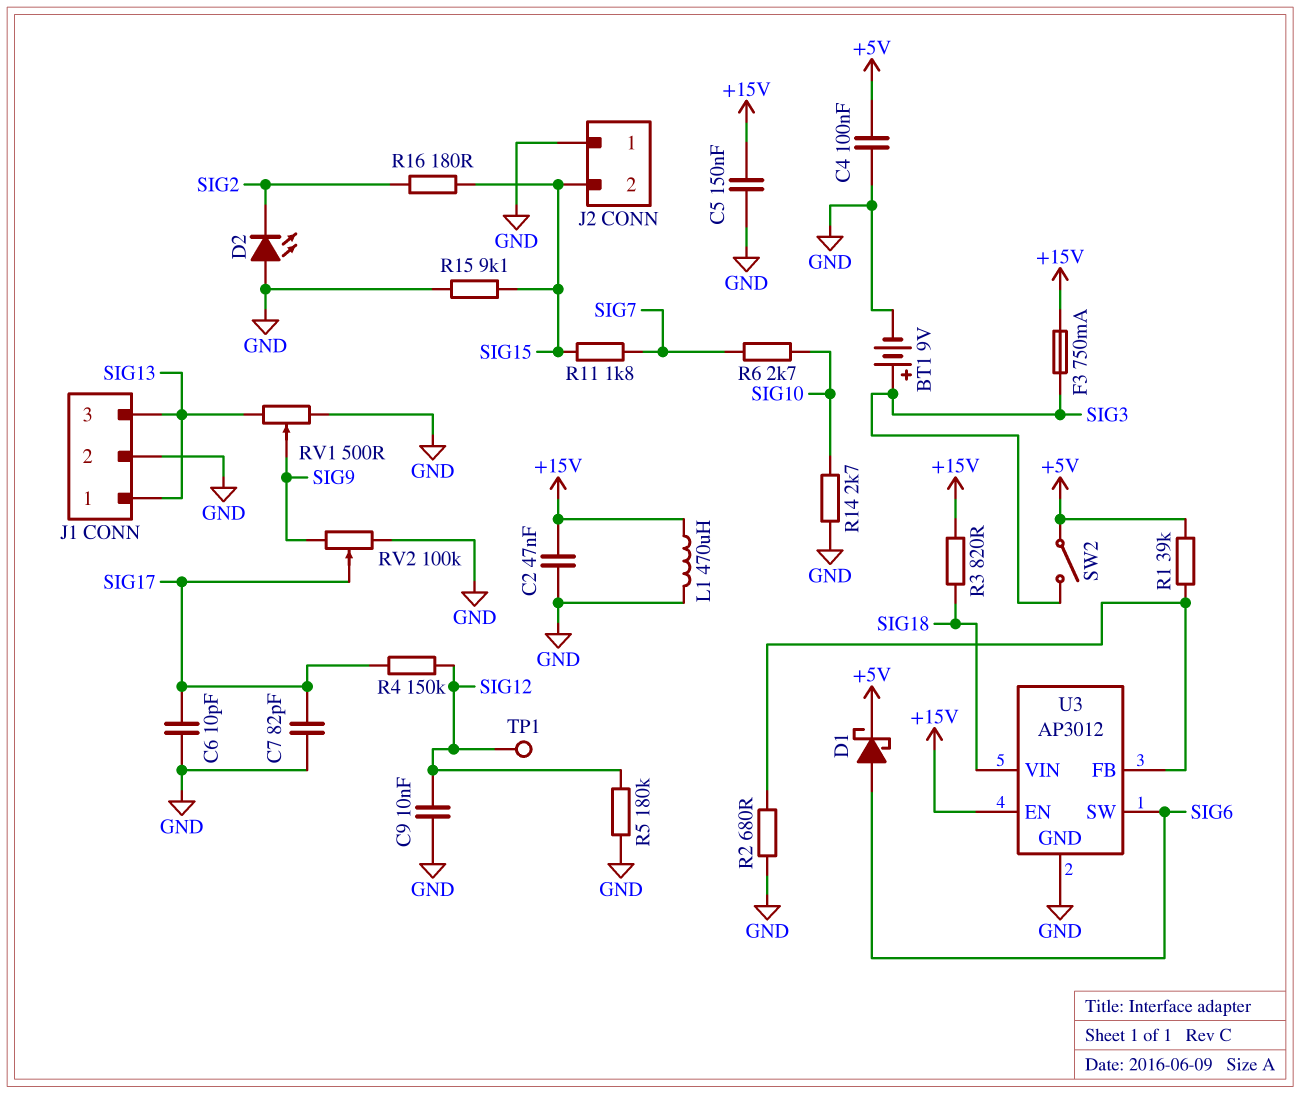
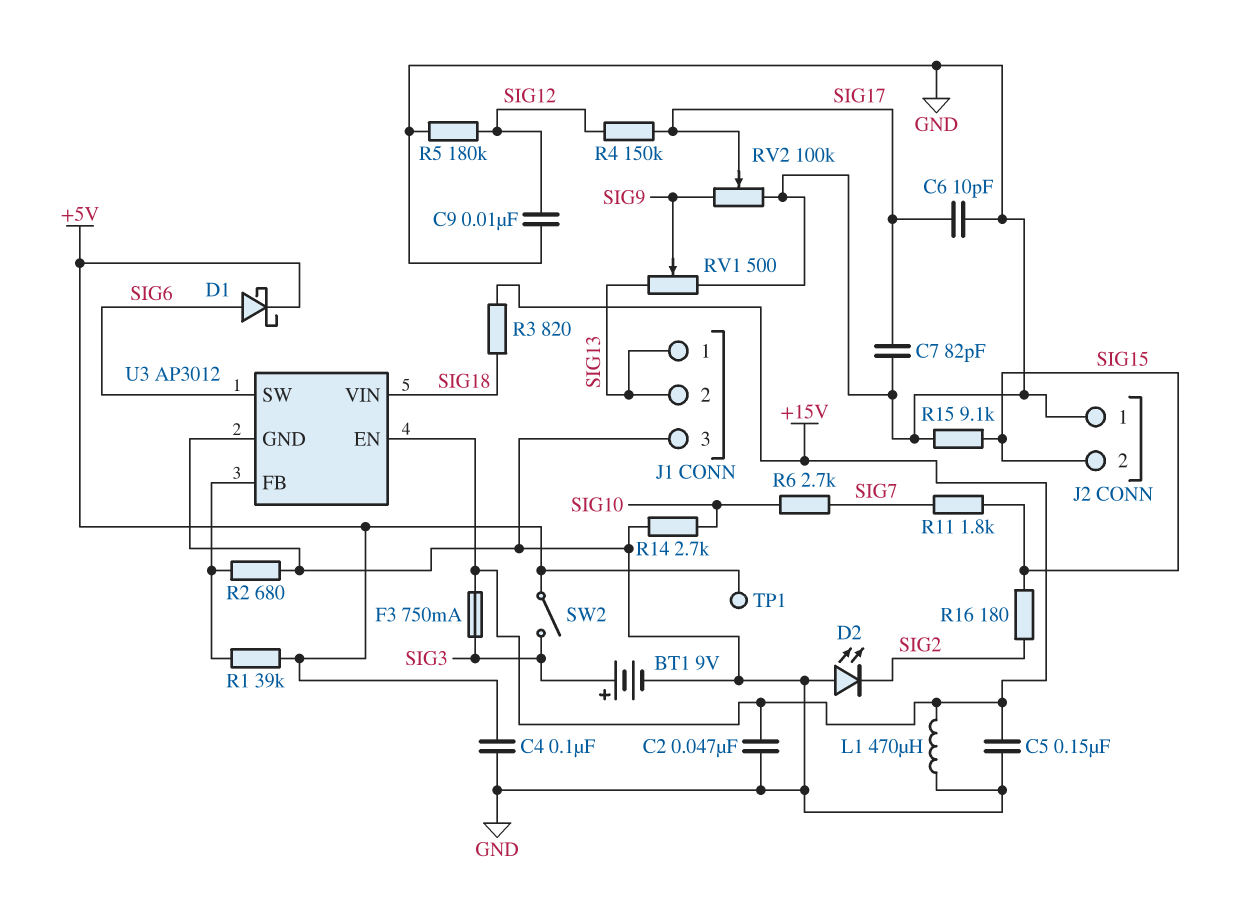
J1 pin 2: GND -> SIG13
J1 pin 3: SIG13 -> GND
TP1: test point (SIG12) -> test point (+5V)

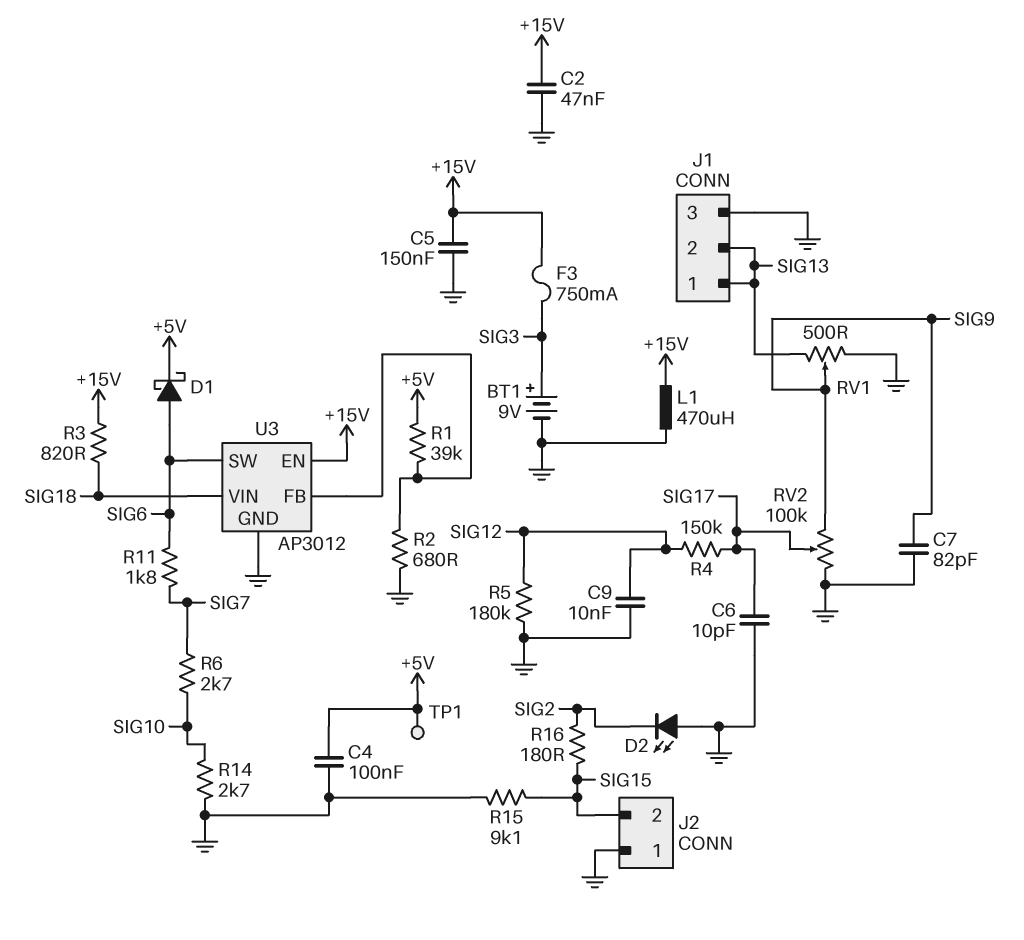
C7: 82pF (GND, SIG17) -> 82pF (GND, SIG9)
R11: 1.8k (SIG7, SIG15) -> 1.8k (SIG6, SIG7)
SW2: switch (+5V, SIG3) -> none

